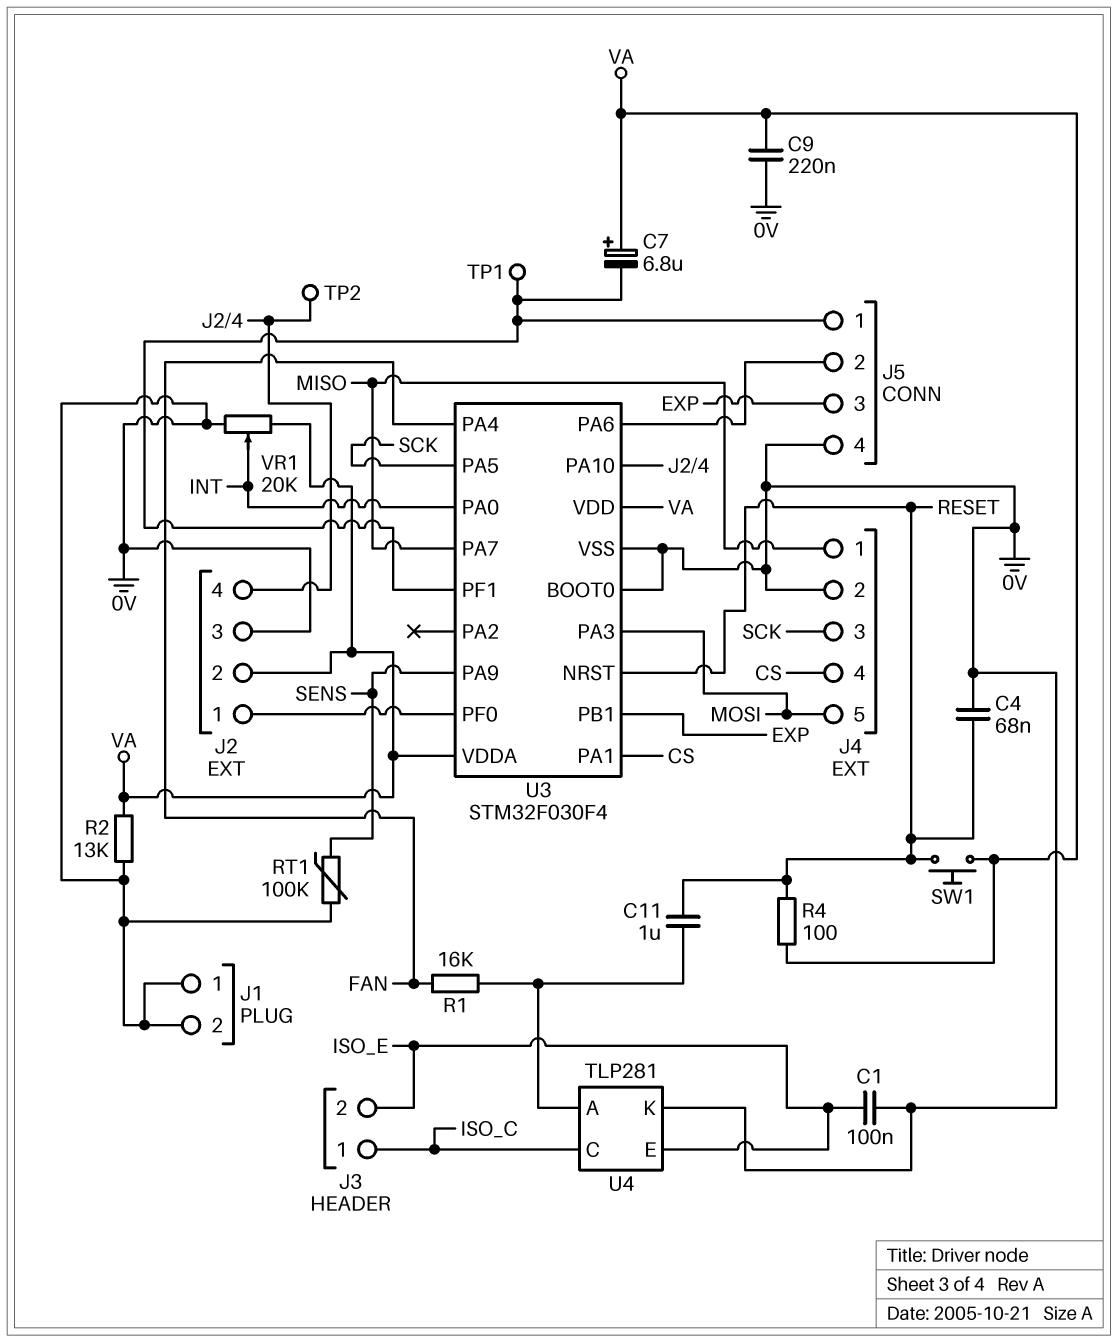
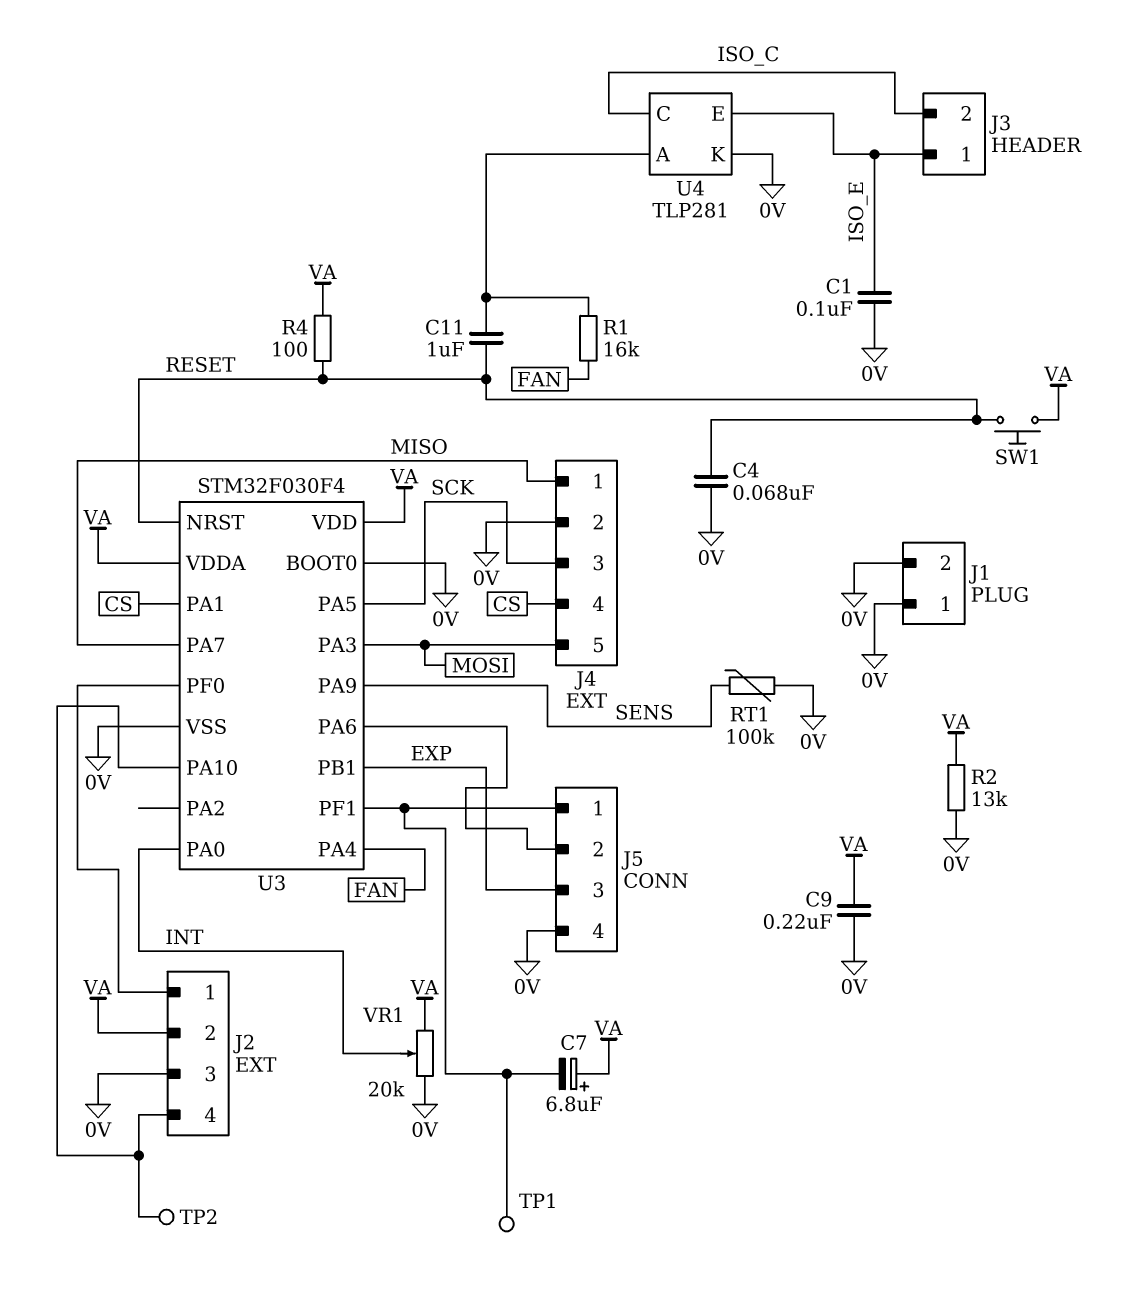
J3 pin 1: ISO_C -> ISO_E
J3 pin 2: ISO_E -> ISO_C

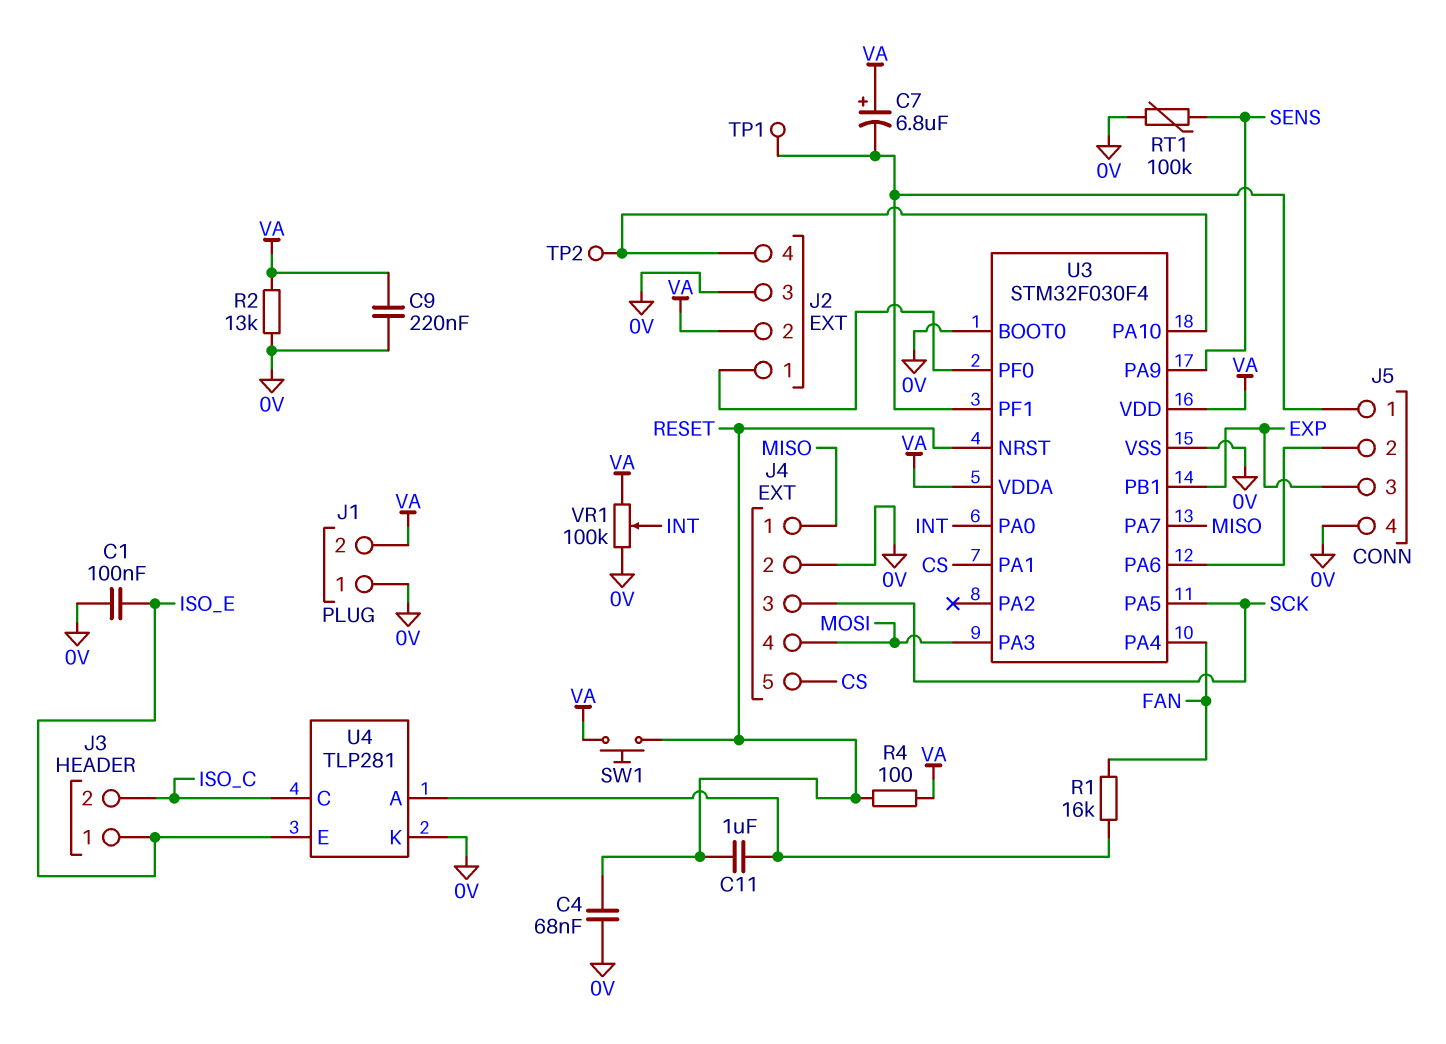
J1 pin 2: 0V -> VA
J4 pin 4: CS -> MOSI
J4 pin 5: MOSI -> CS
VR1: 20k (0V, VA, wiper INT) -> 100k (0V, VA, wiper INT)

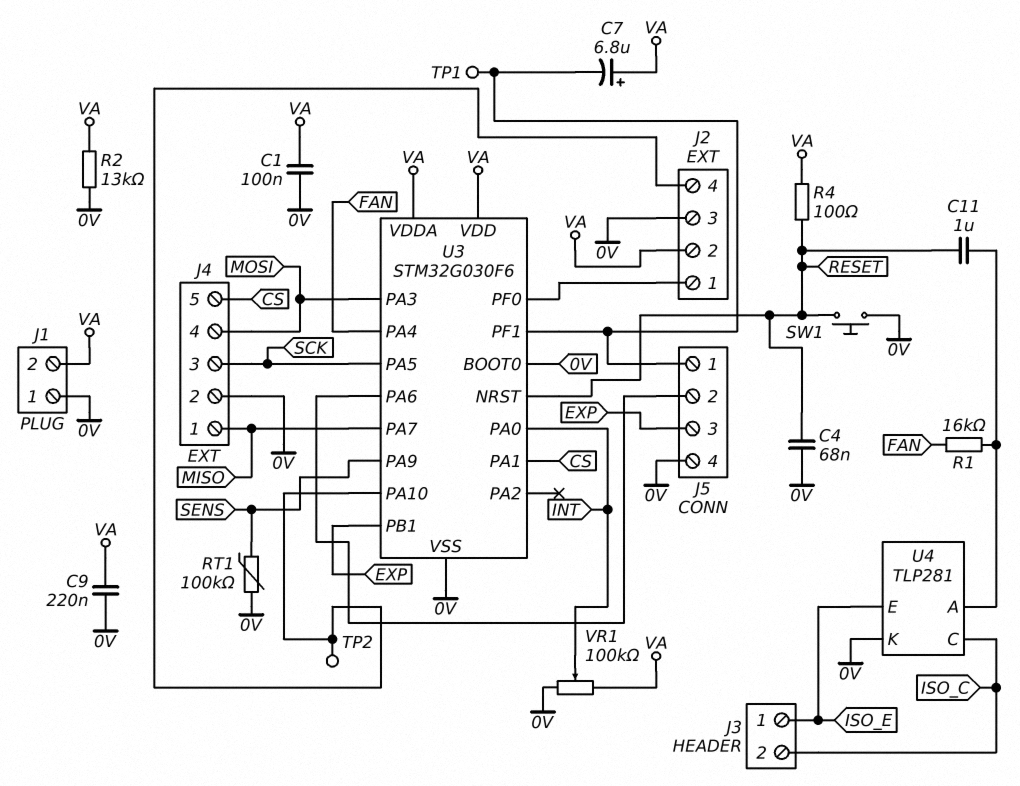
C1: 100nF (0V, ISO_E) -> 100nF (0V, VA)
SW1: button (RESET, VA) -> button (0V, RESET)
U3: STM32F030F4 -> STM32G030F6

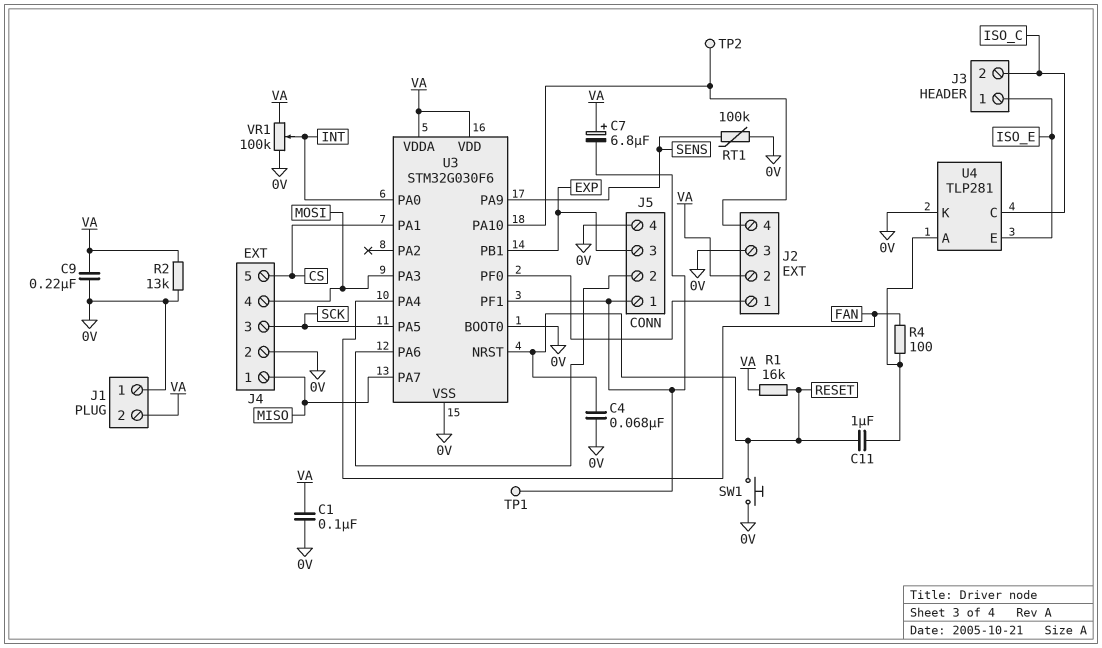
R1: 16k (FAN, U4/A) -> 16k (RESET, VA)
R4: 100 (RESET, VA) -> 100 (FAN, U4/A)

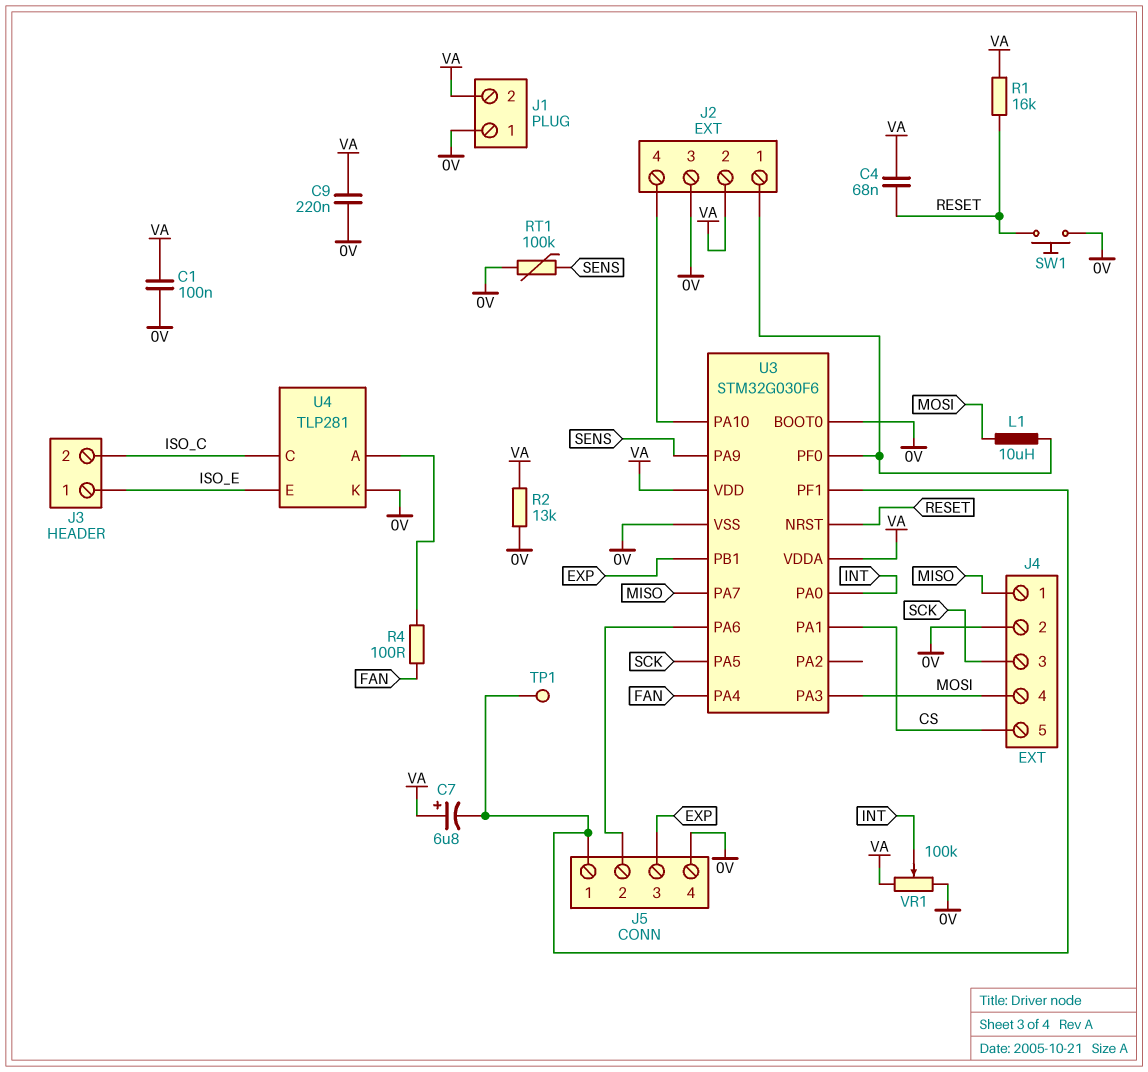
C4: 68nF (0V, RESET) -> 68nF (RESET, VA)
C11: 1uF (RESET, U4/A) -> none
L1: none -> 10uH (J2/1, MOSI)
TP2: test point (J2/4) -> none

